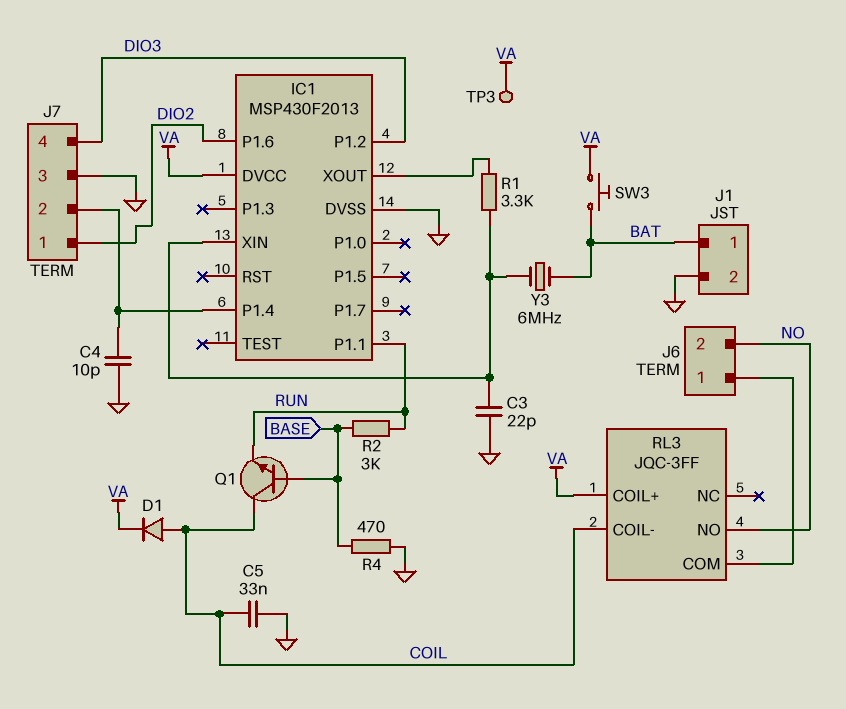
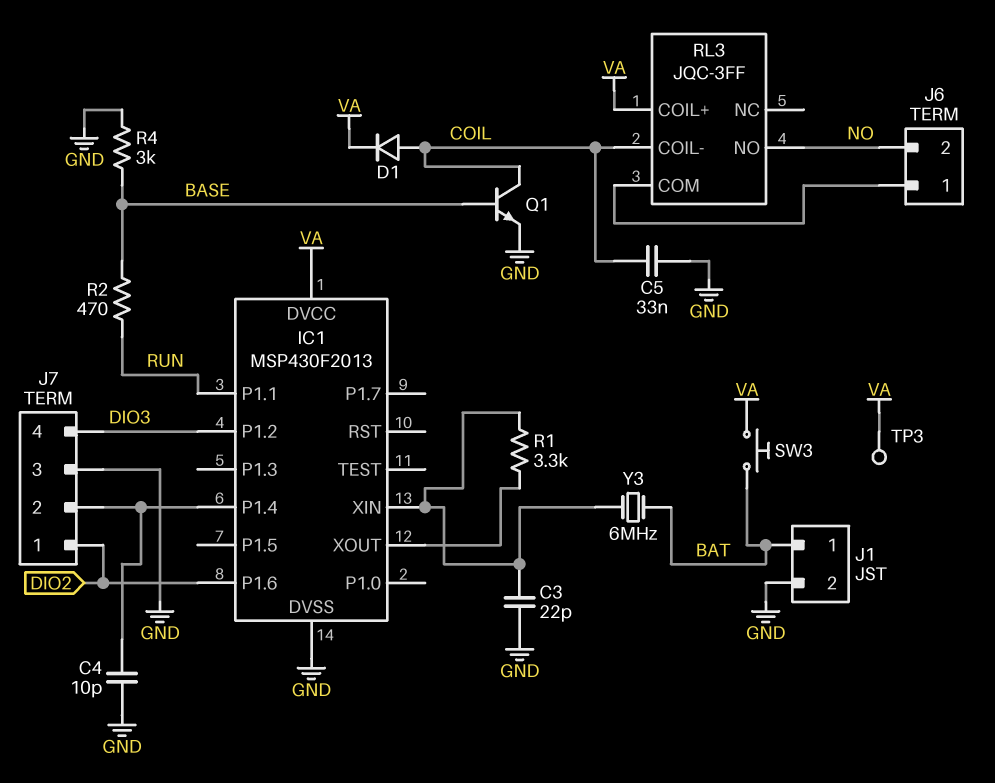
Q1: NPN (B BASE, C COIL, E RUN) -> NPN (B BASE, C COIL, E GND)
R2: 3k (BASE, RUN) -> 470 (BASE, RUN)
R4: 470 (BASE, GND) -> 3k (BASE, GND)

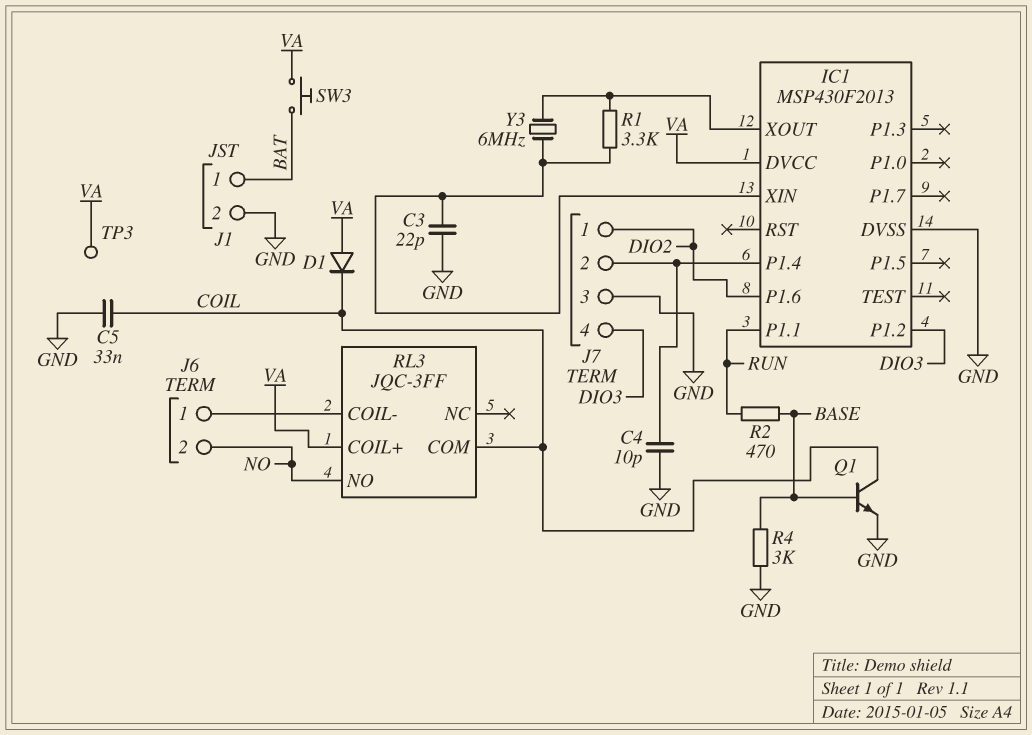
D1: diode (A COIL, K VA) -> diode (A VA, K COIL)
RL3 pin COIL-: COIL -> J6/1
RL3 pin COM: J6/1 -> COIL
Y3: 6MHz (BAT, IC1/XIN) -> 6MHz (IC1/XIN, IC1/XOUT)

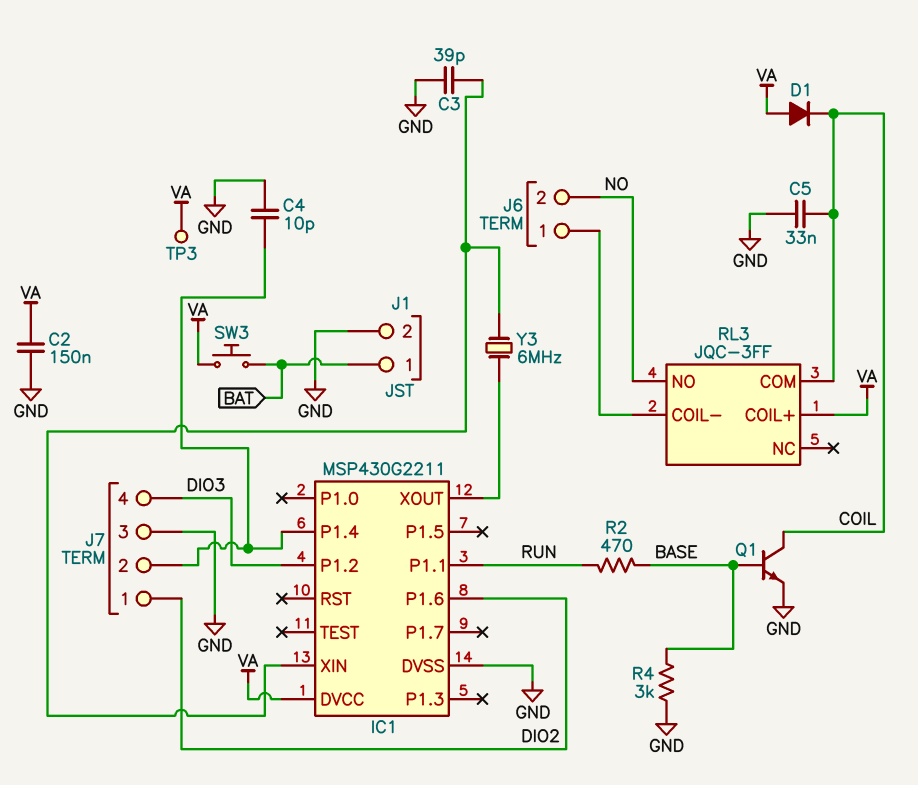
C2: none -> 150nF (GND, VA)
C3: 22pF (GND, IC1/XIN) -> 39pF (GND, IC1/XIN)
IC1: MSP430F2013 -> MSP430G2211
R1: 3.3k (IC1/XIN, IC1/XOUT) -> none

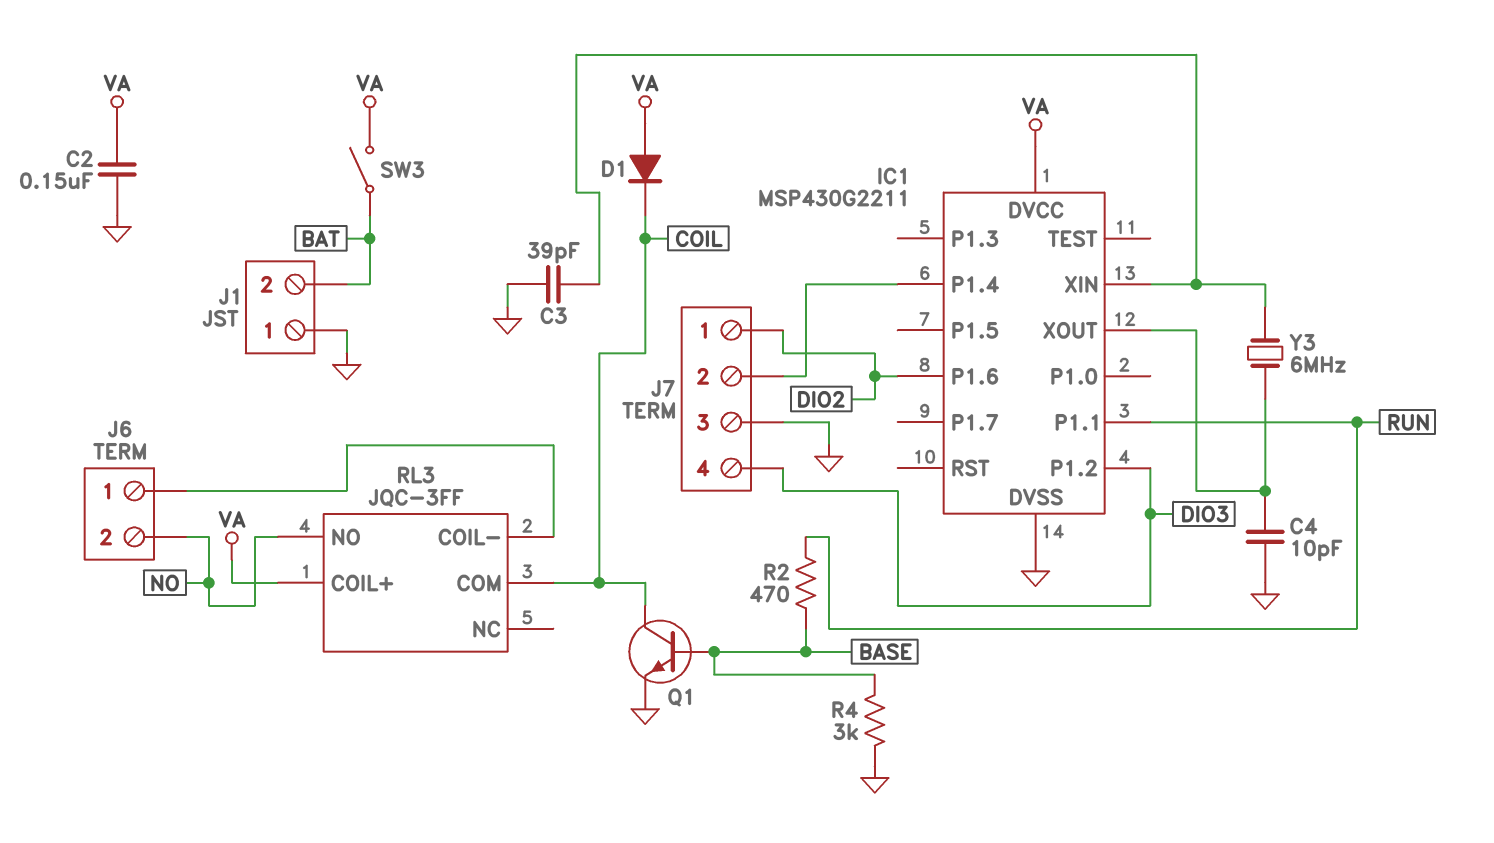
C4: 10pF (GND, IC1/P1.4) -> 10pF (GND, IC1/XOUT)
C5: 33nF (COIL, GND) -> none
J1 pin 1: BAT -> GND
J1 pin 2: GND -> BAT
SW3: button (BAT, VA) -> switch (BAT, VA)
TP3: test point (VA) -> none

